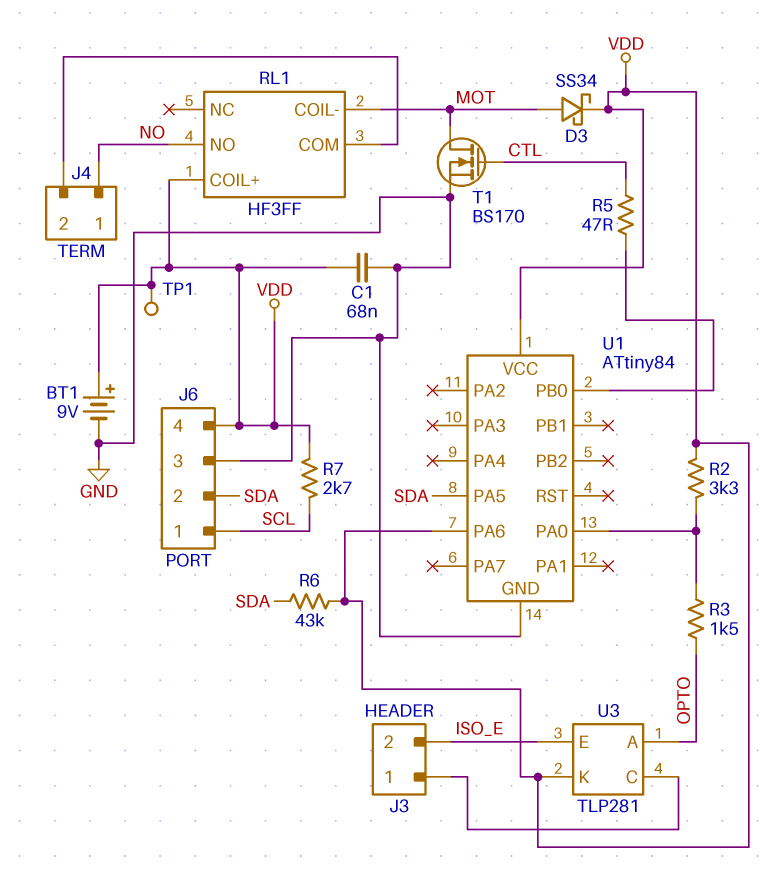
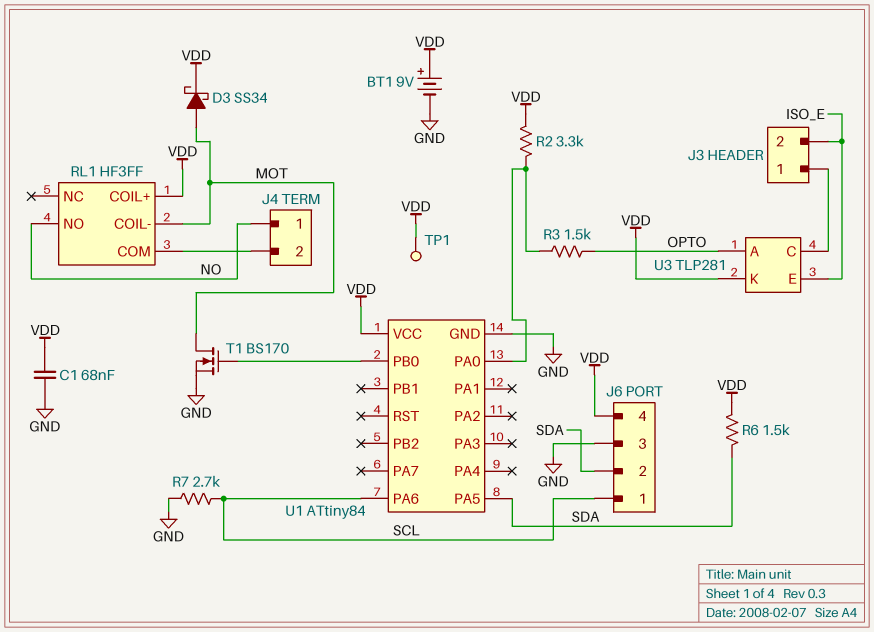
R5: 47 (CTL, U1/PB0) -> none
R6: 43k (SDA, VDD) -> 1.5k (SDA, VDD)
R7: 2.7k (SCL, VDD) -> 2.7k (GND, SCL)
T1: NMOS BS170 (G CTL, D MOT, S GND) -> NMOS BS170 (G U1/PB0, D MOT, S GND)
U1 pin PA6: VDD -> SCL

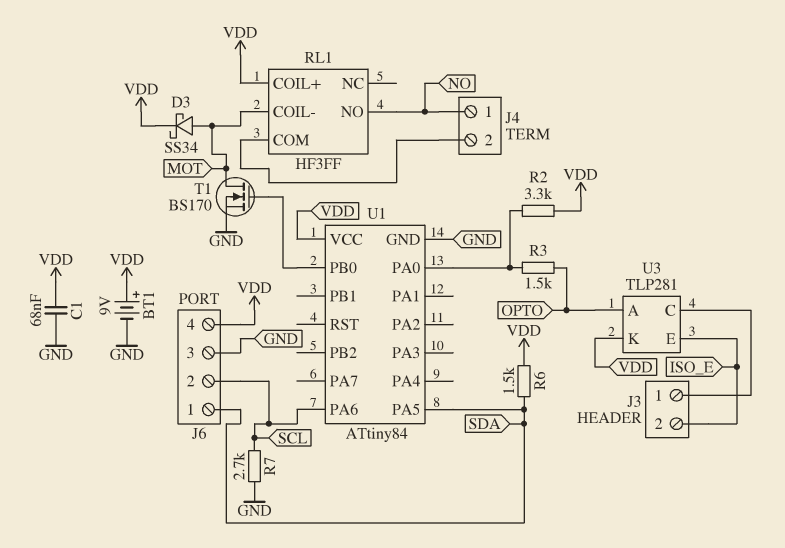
J6 pin 1: SCL -> SDA
J6 pin 2: SDA -> SCL
TP1: test point (VDD) -> none

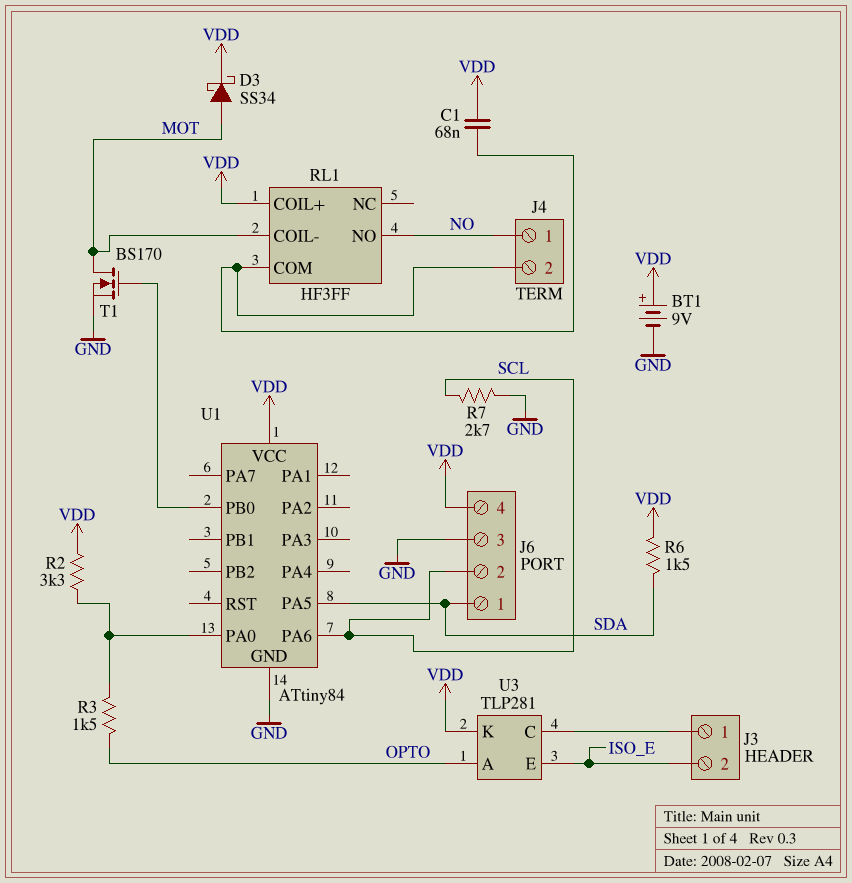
C1: 68nF (GND, VDD) -> 68nF (J4/2, VDD)

